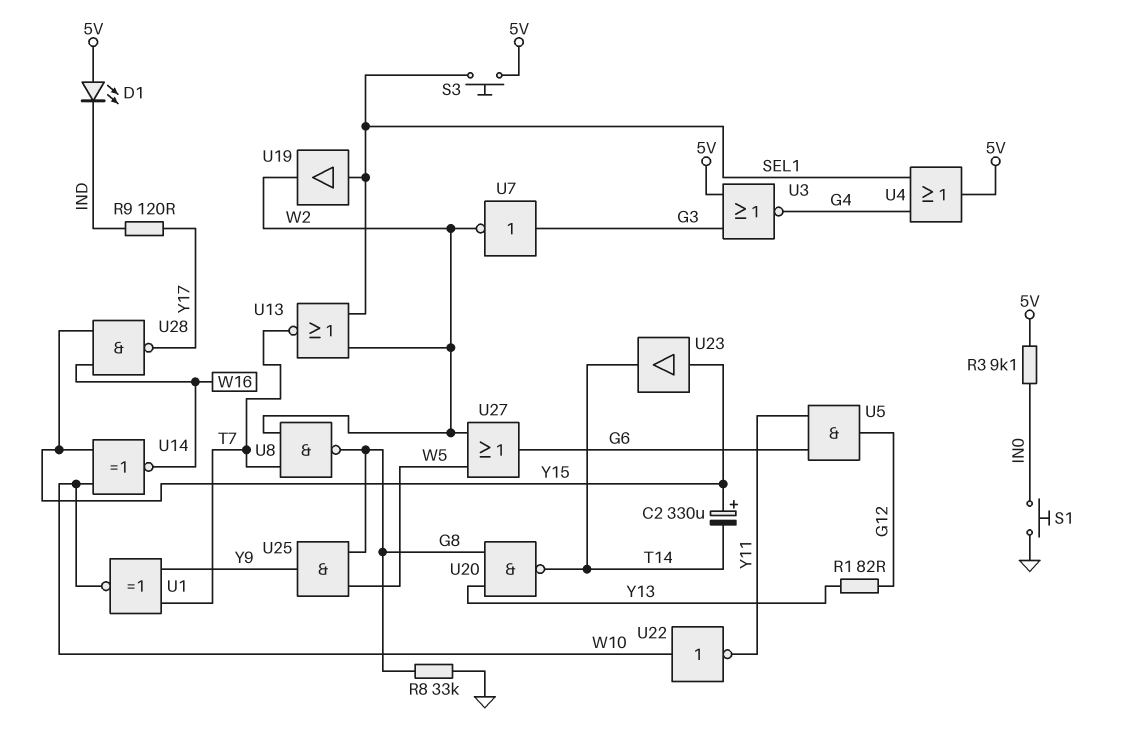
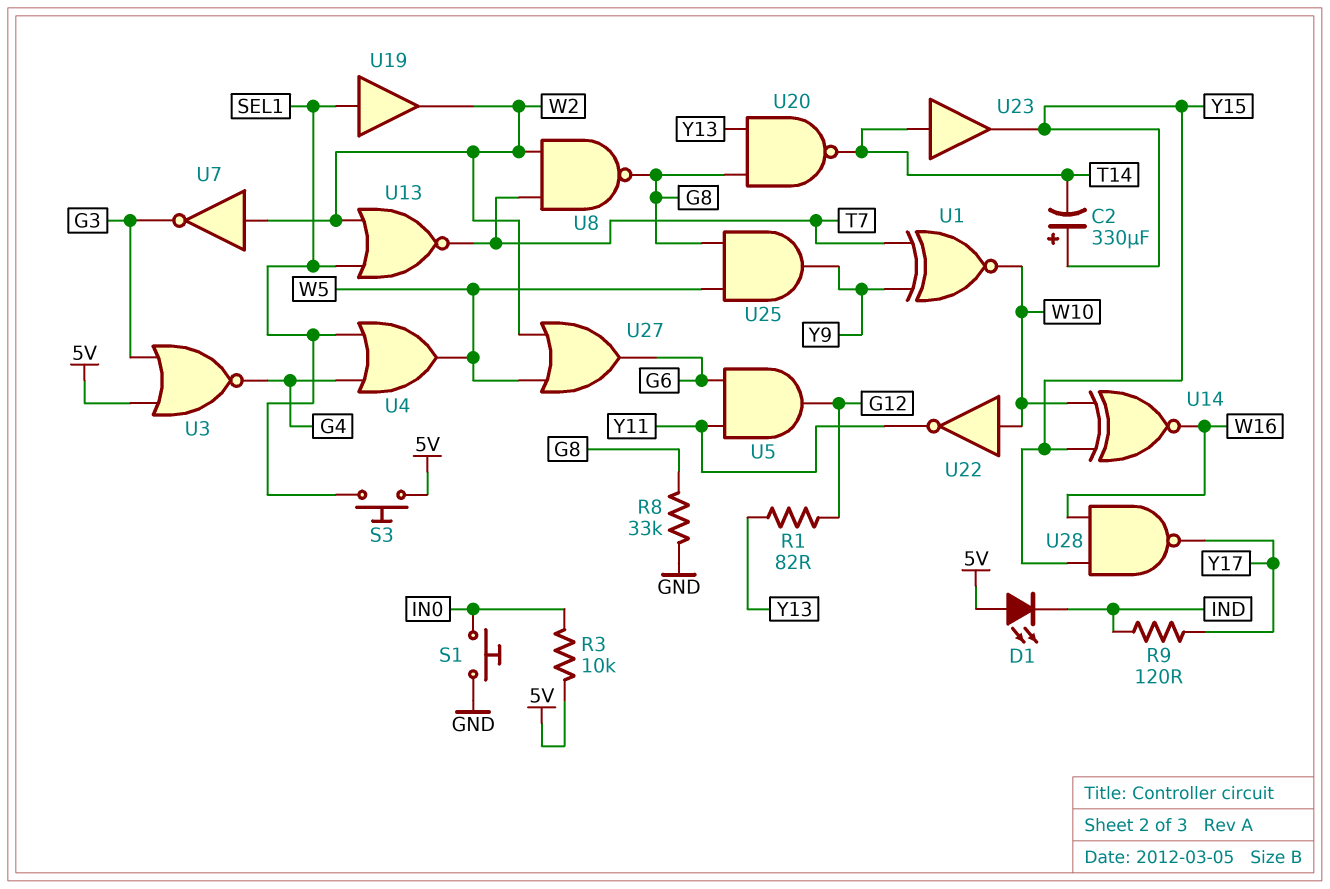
R3: 9.1k (5V, IN0) -> 10k (5V, IN0)
U4: OR (in G4, in SEL1, out 5V) -> OR (in G4, in SEL1, out W5)
U7: NOT (in G3, out W2) -> NOT (in W2, out G3)
U23: buffer (in Y15, out T14) -> buffer (in T14, out Y15)

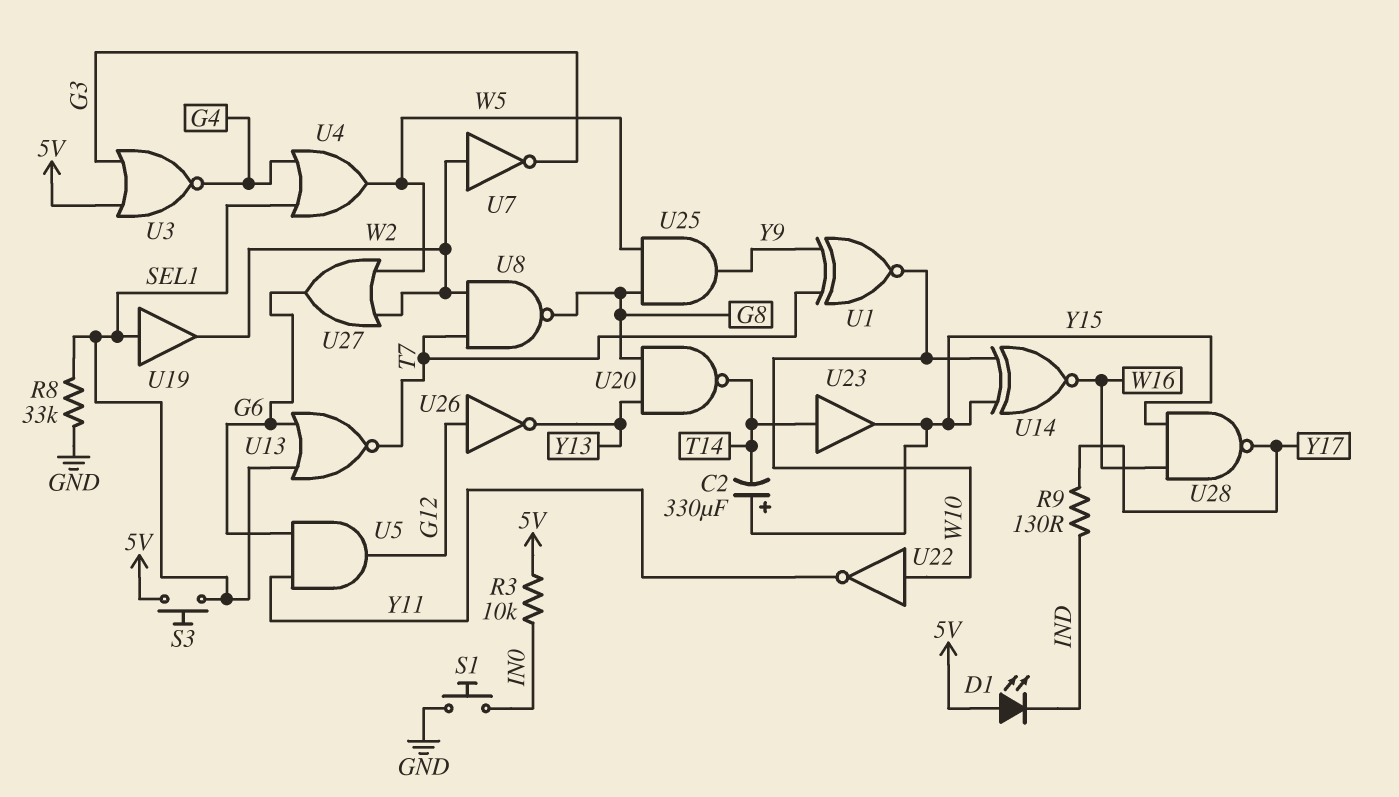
R1: 82 (G12, Y13) -> none
R8: 33k (G8, GND) -> 33k (GND, SEL1)
R9: 120 (IND, Y17) -> 130 (IND, Y17)
U13: NOR (in SEL1, in W2, out T7) -> NOR (in G6, in SEL1, out T7)
U26: none -> NOT (in G12, out Y13)

